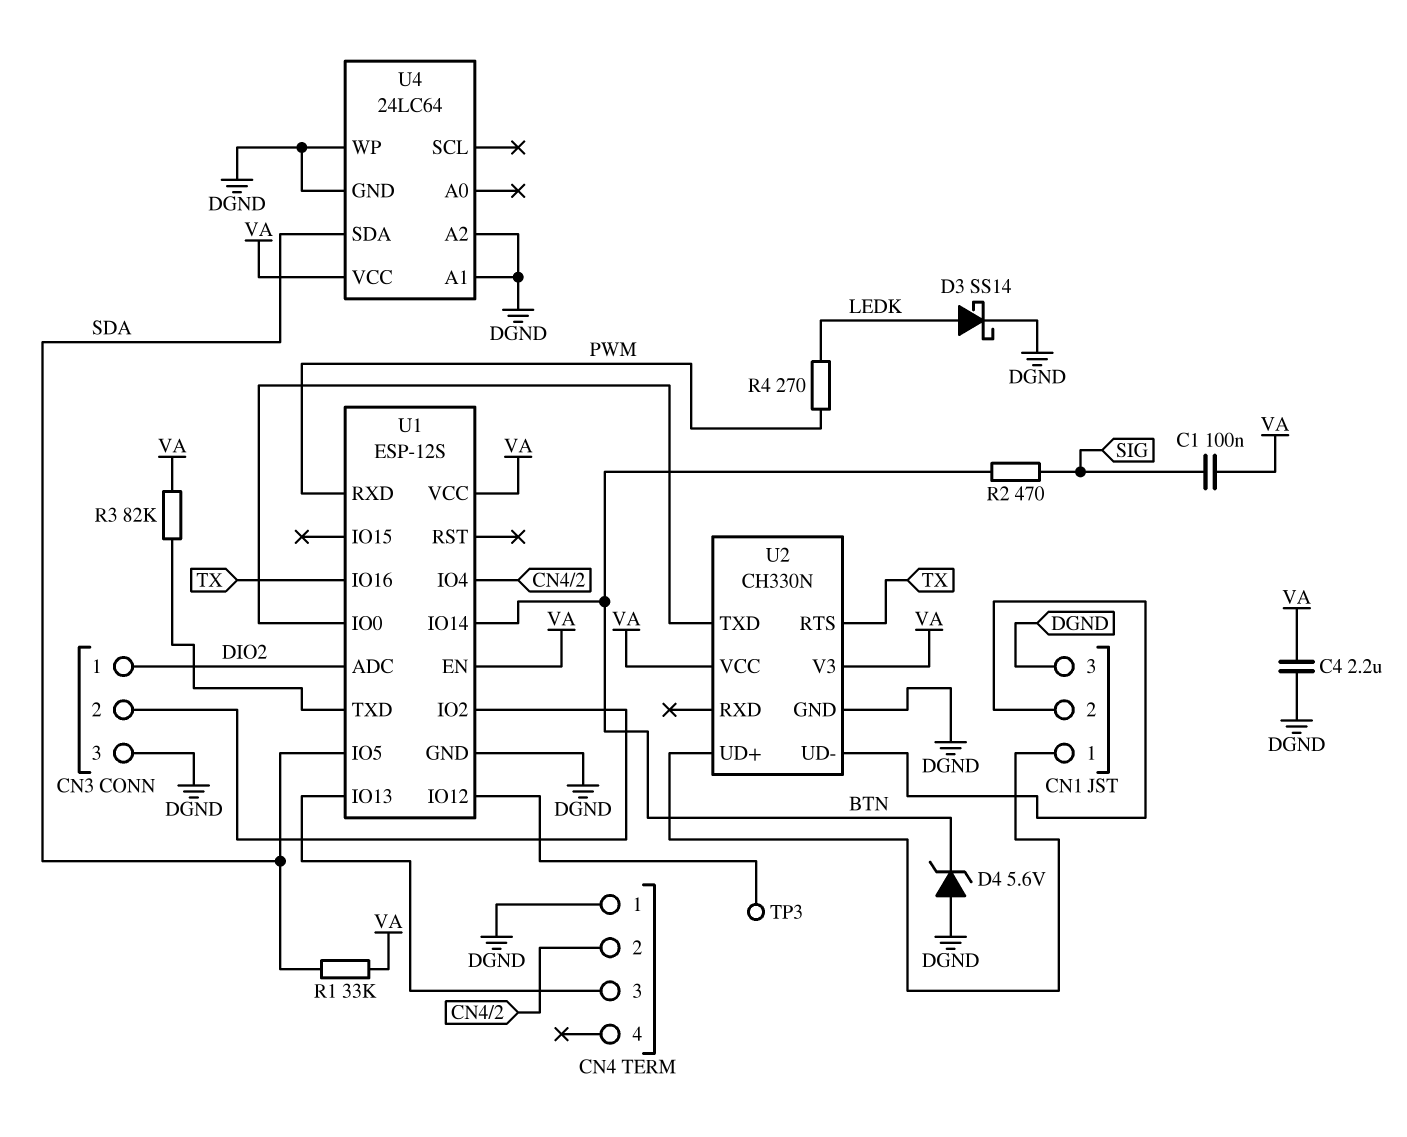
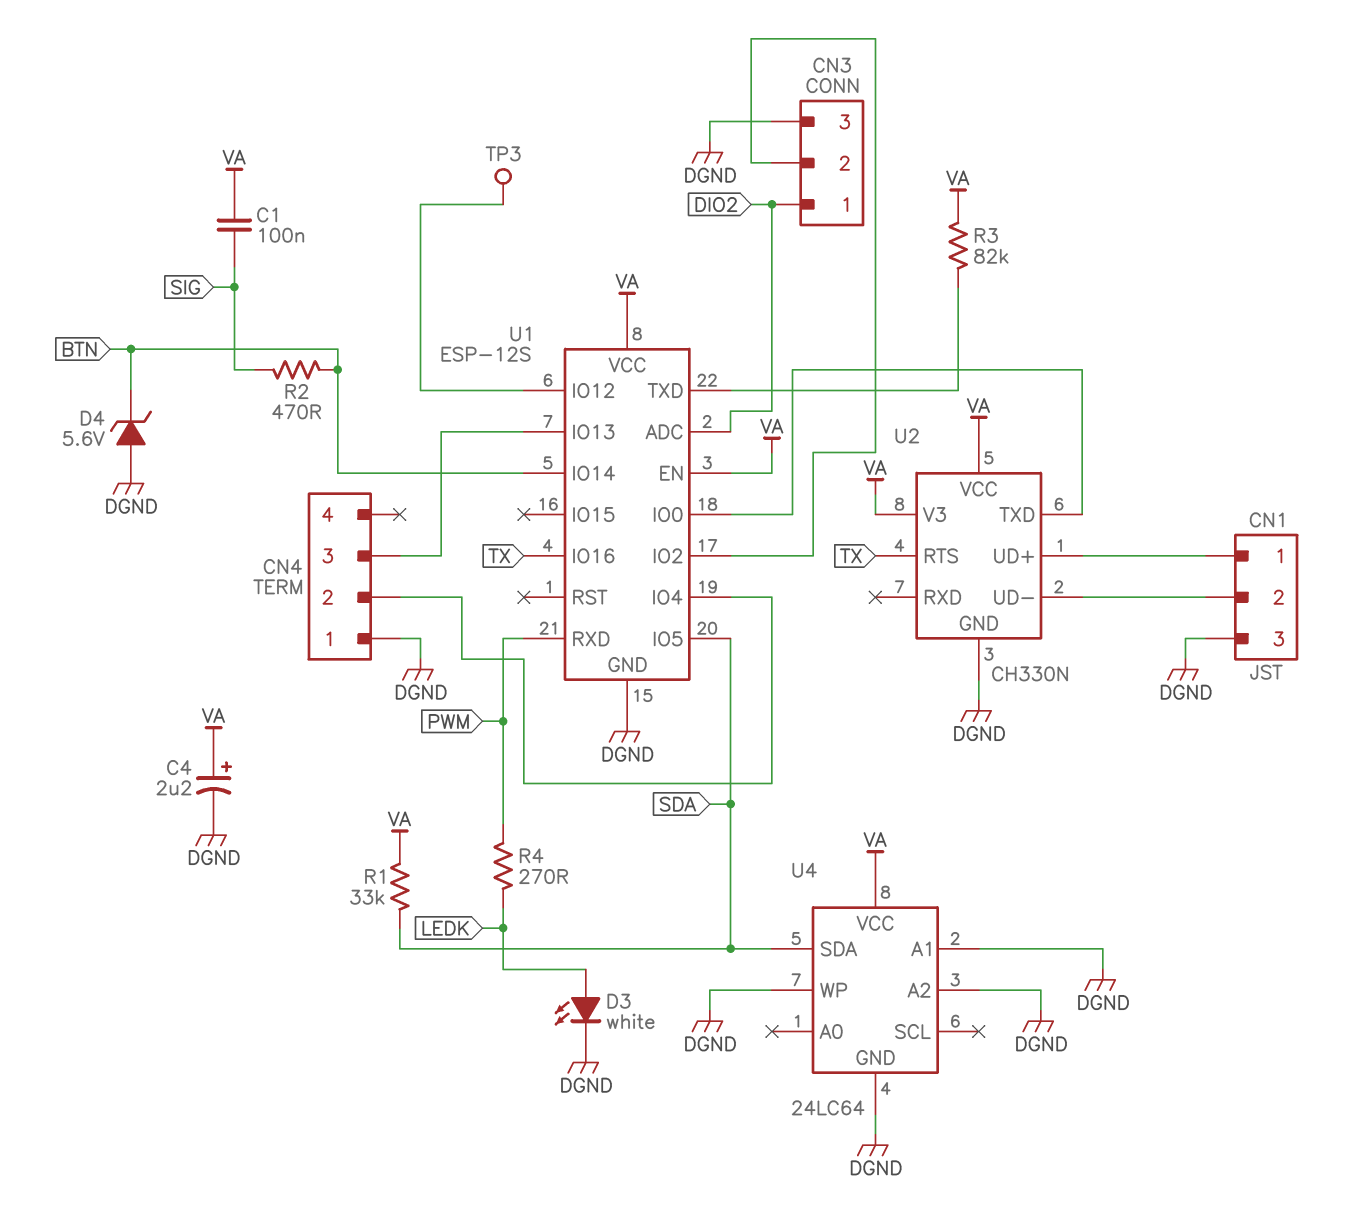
C4: 2.2uF (DGND, VA) -> 2.2uF (plus VA, minus DGND)
D3: schottky SS14 (A LEDK, K DGND) -> LED white (A LEDK, K DGND)

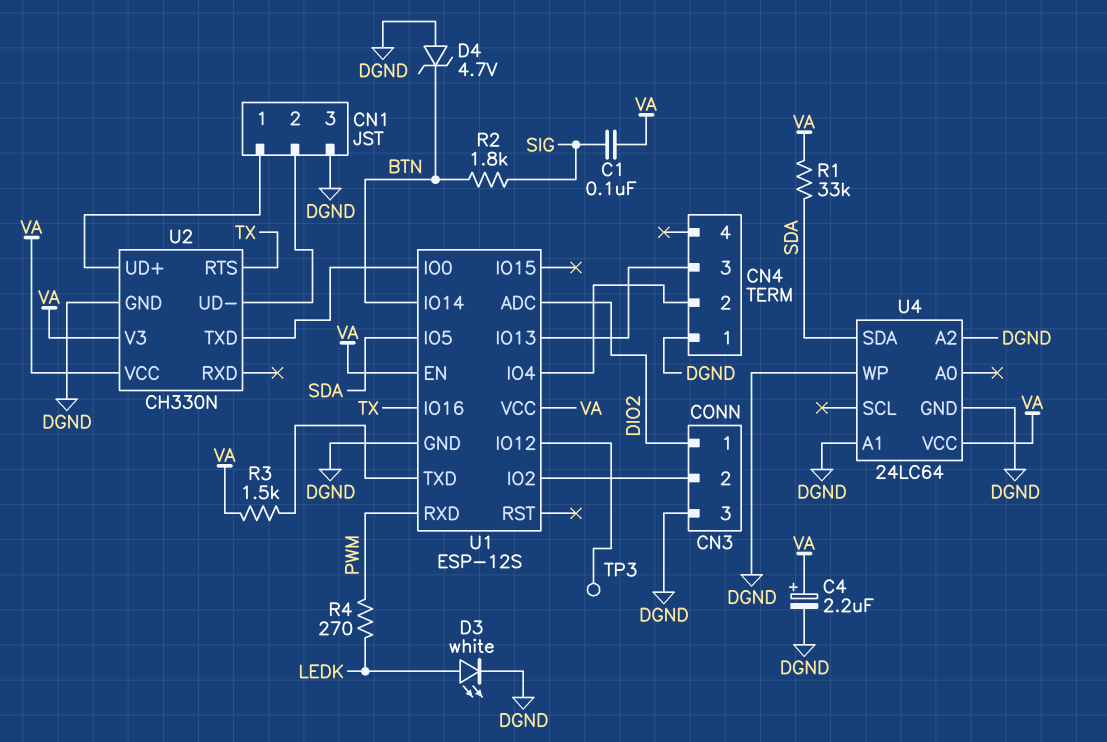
D4: zener 5.6V (A DGND, K BTN) -> zener 4.7V (A DGND, K BTN)
R2: 470 (BTN, SIG) -> 1.8k (BTN, SIG)
R3: 82k (U1/TXD, VA) -> 1.5k (U1/TXD, VA)

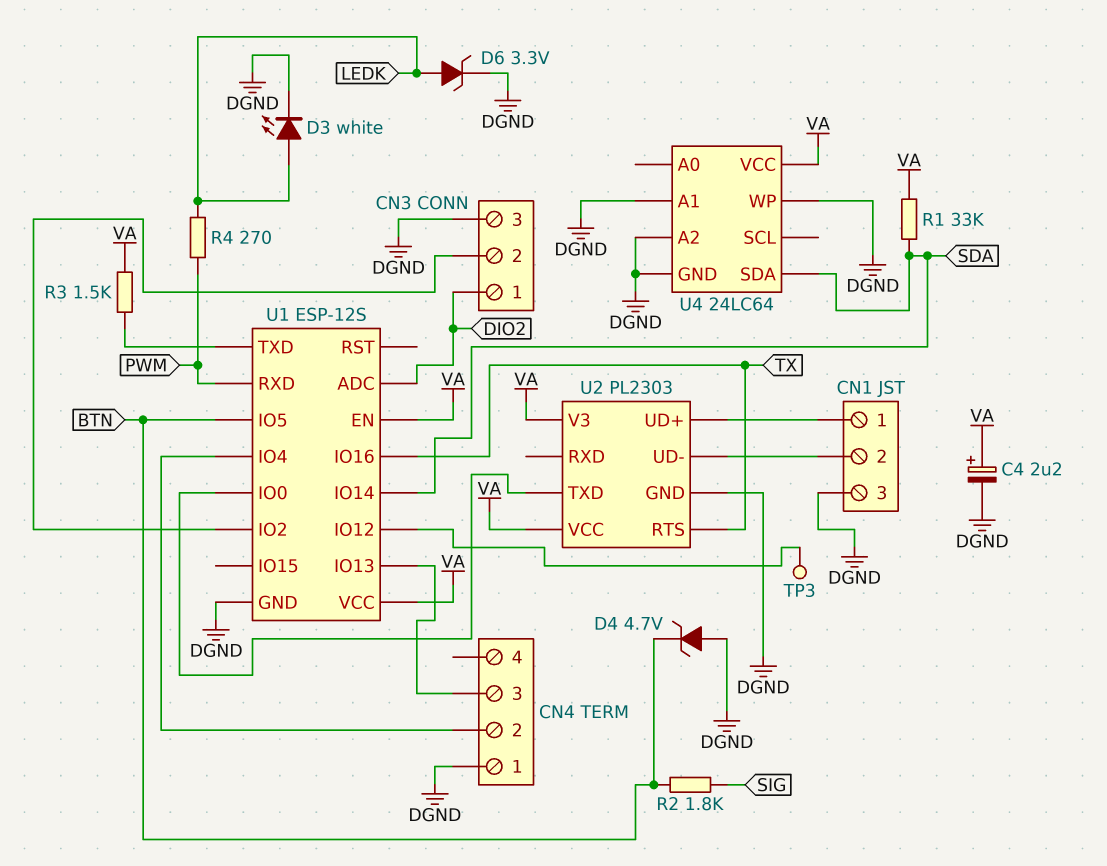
C1: 100nF (SIG, VA) -> none
D6: none -> zener 3.3V (A LEDK, K DGND)
U1 pin IO5: SDA -> BTN
U1 pin IO14: BTN -> SDA
U2: CH330N -> PL2303

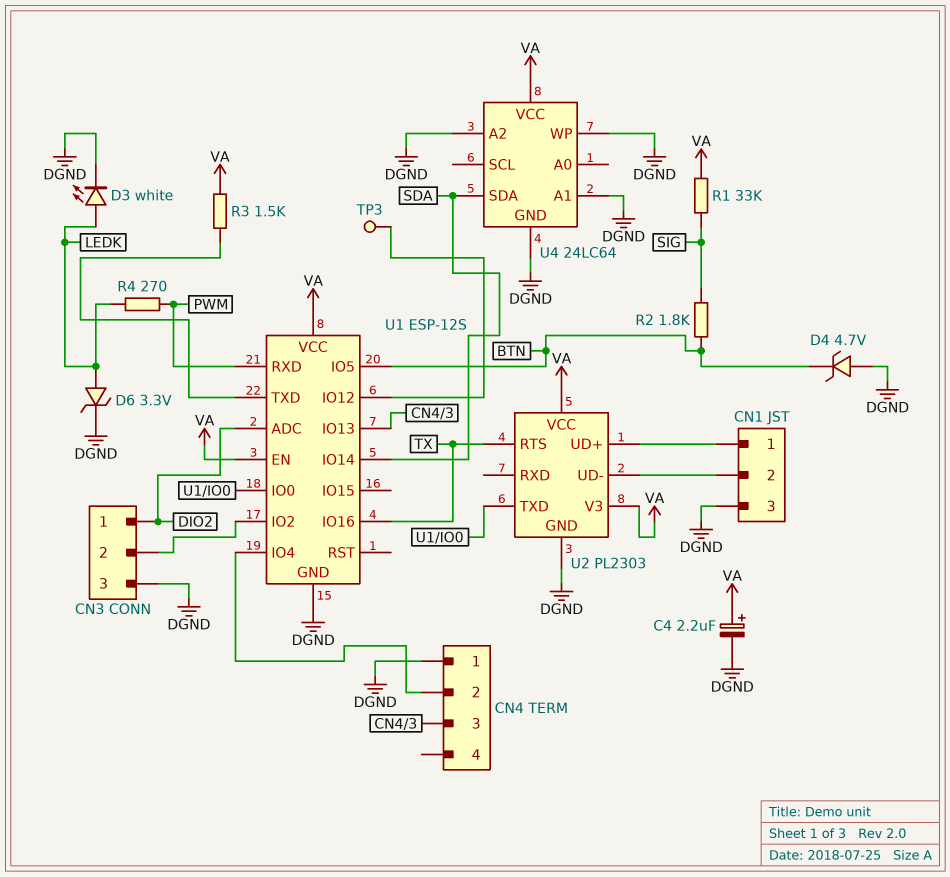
R1: 33k (SDA, VA) -> 33k (SIG, VA)

